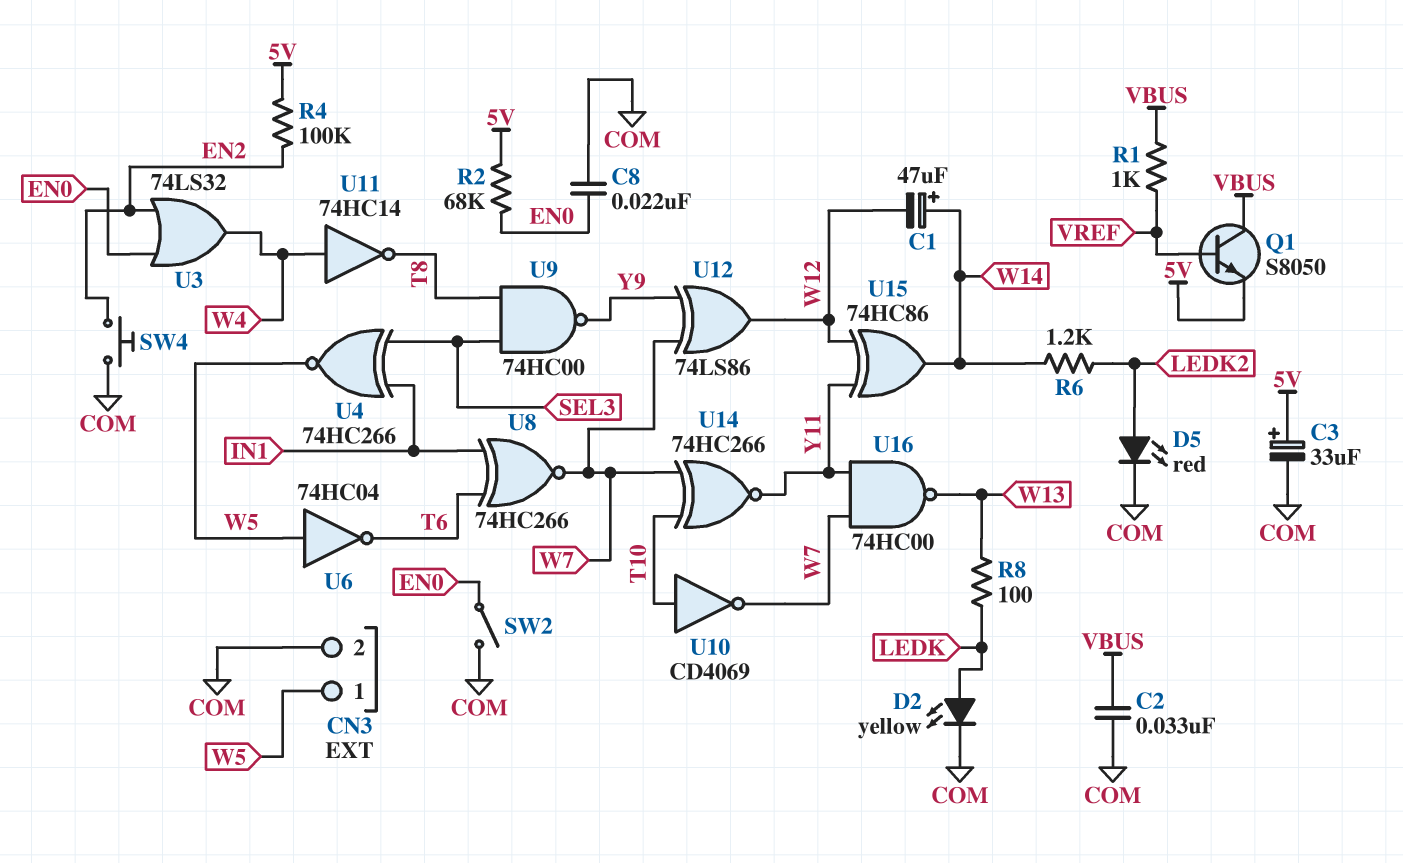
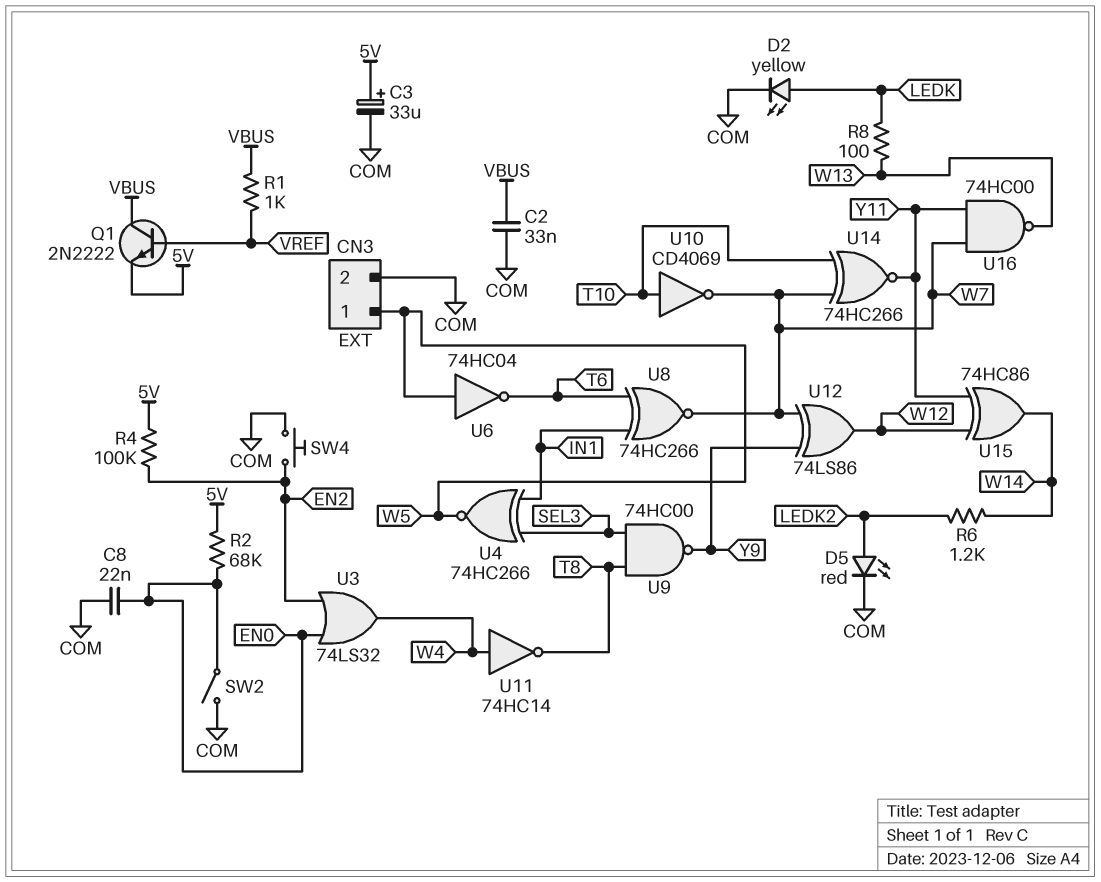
C1: 47uF (plus W14, minus W12) -> none
Q1: NPN S8050 (B VREF, C VBUS, E 5V) -> NPN 2N2222 (B VREF, C VBUS, E 5V)

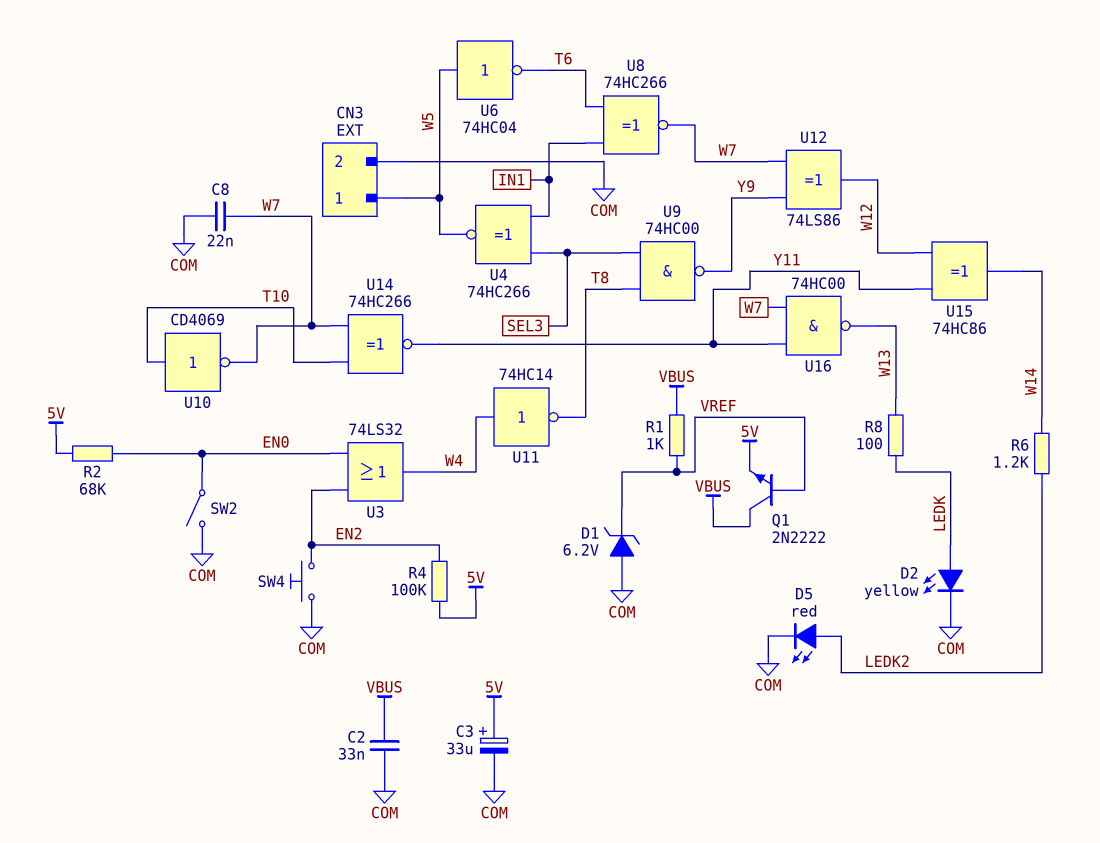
C8: 22nF (COM, EN0) -> 22nF (COM, W7)
D1: none -> zener 6.2V (A COM, K VREF)

